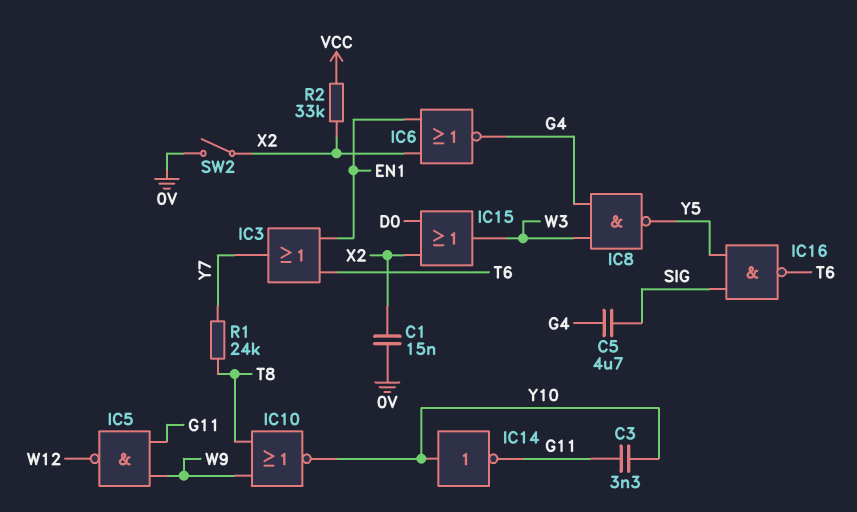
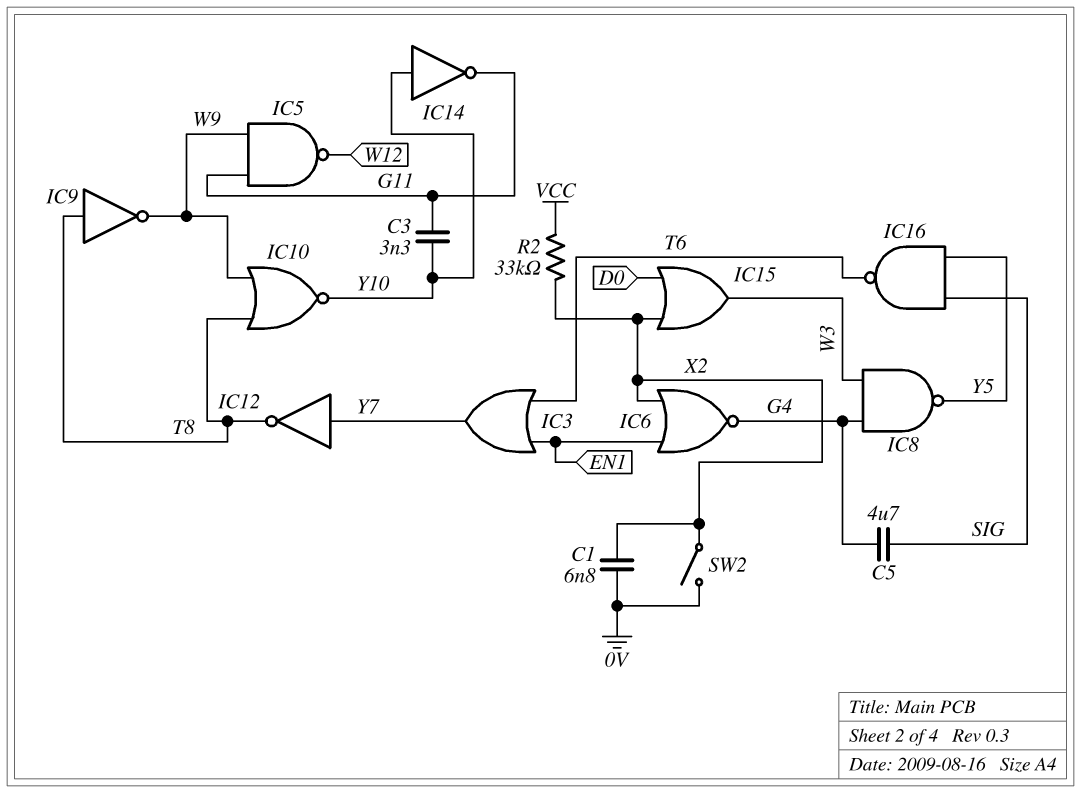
C1: 15nF (0V, X2) -> 6.8nF (0V, X2)
IC9: none -> NOT (in T8, out W9)
IC12: none -> NOT (in Y7, out T8)
R1: 24k (T8, Y7) -> none

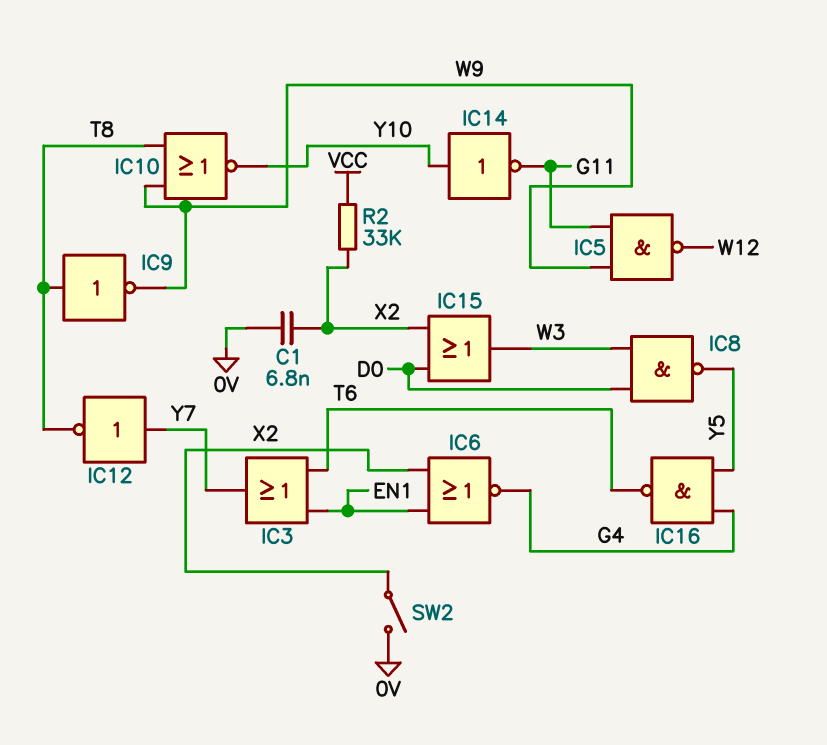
C3: 3.3nF (G11, Y10) -> none
C5: 4.7uF (G4, SIG) -> none
IC8: NAND (in G4, in W3, out Y5) -> NAND (in D0, in W3, out Y5)
IC16: NAND (in SIG, in Y5, out T6) -> NAND (in G4, in Y5, out T6)

